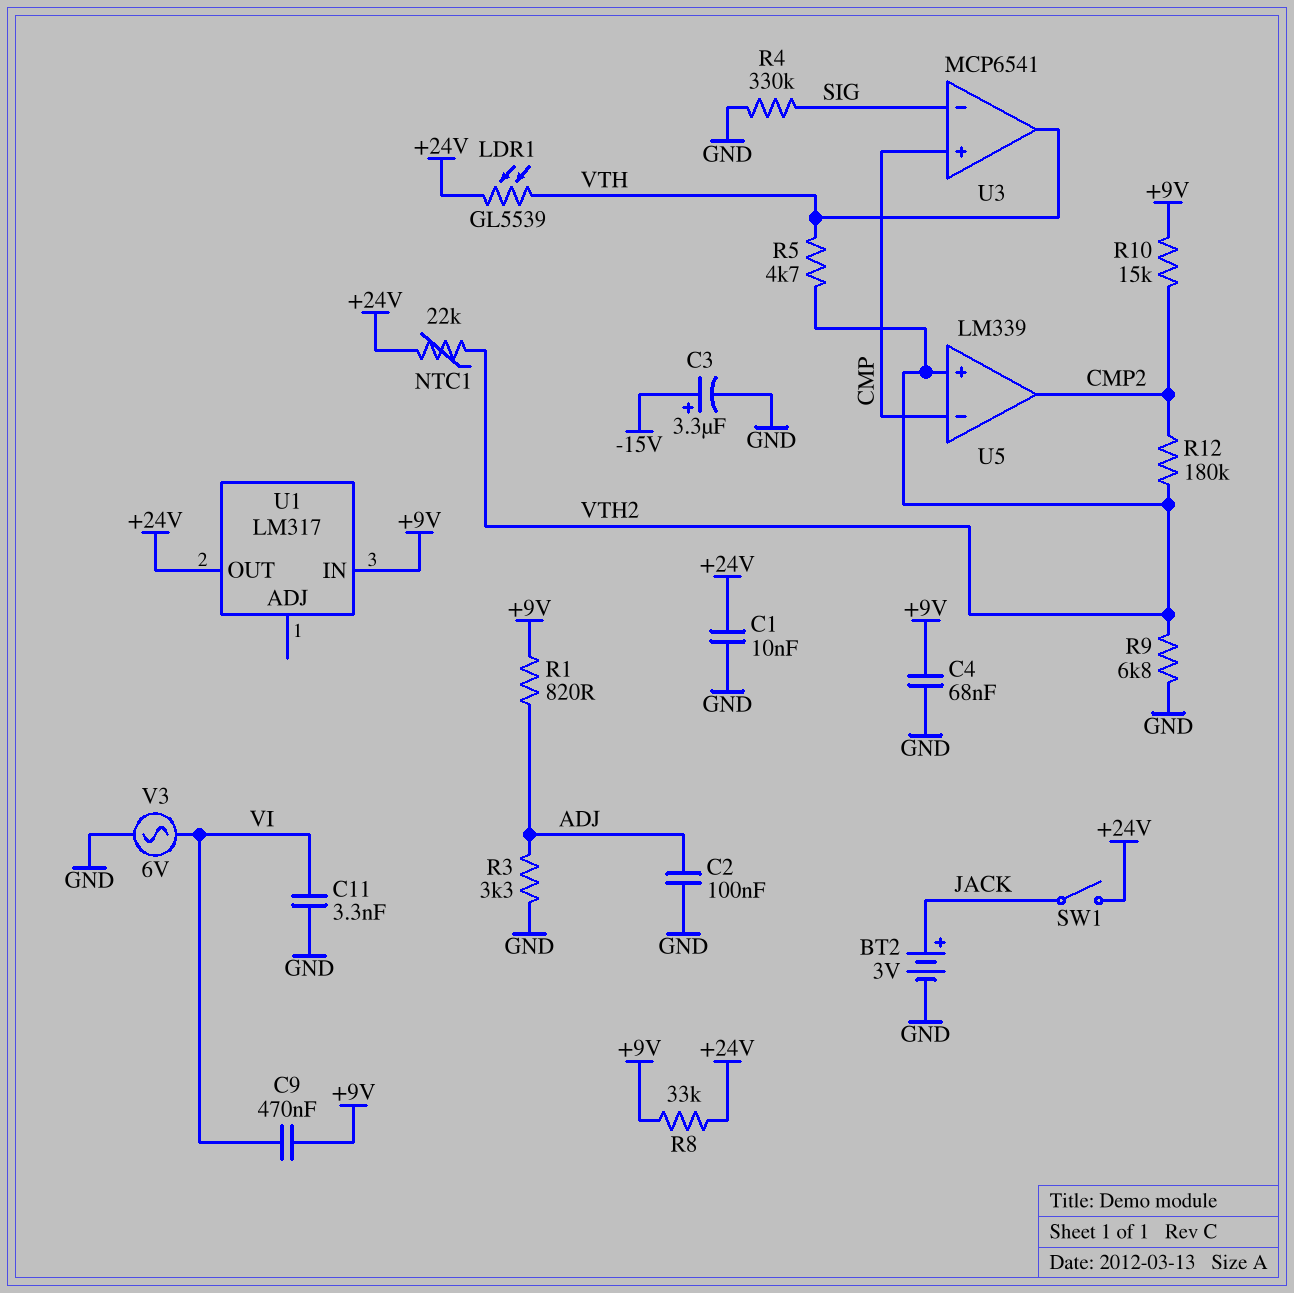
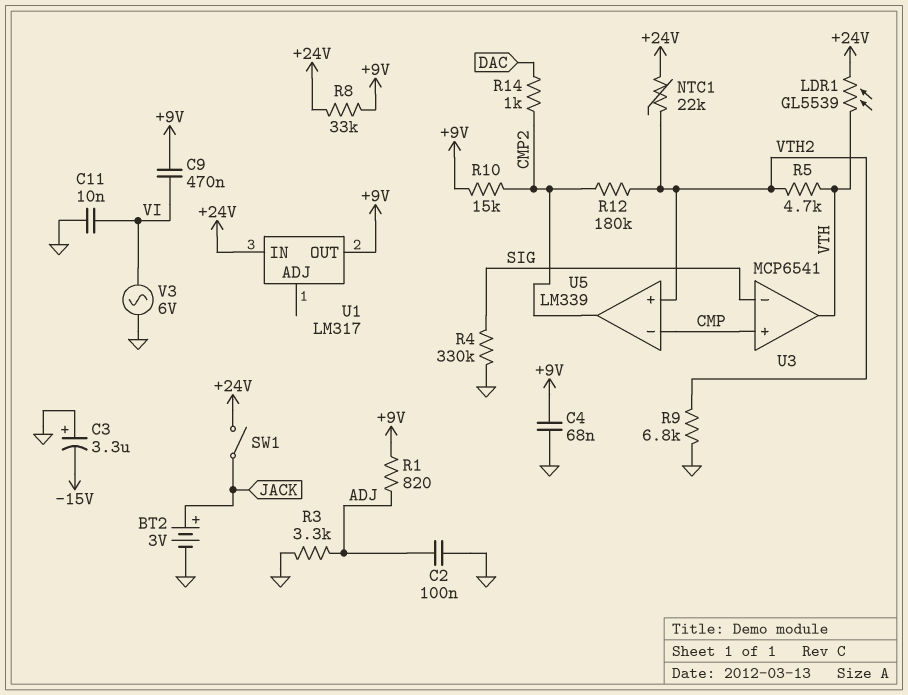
C1: 10nF (+24V, GND) -> none
C3: 3.3uF (plus -15V, minus GND) -> 3.3uF (plus GND, minus -15V)
C11: 3.3nF (GND, VI) -> 10nF (GND, VI)
R14: none -> 1k (CMP2, DAC)
U1 pin IN: +9V -> +24V
U1 pin OUT: +24V -> +9V

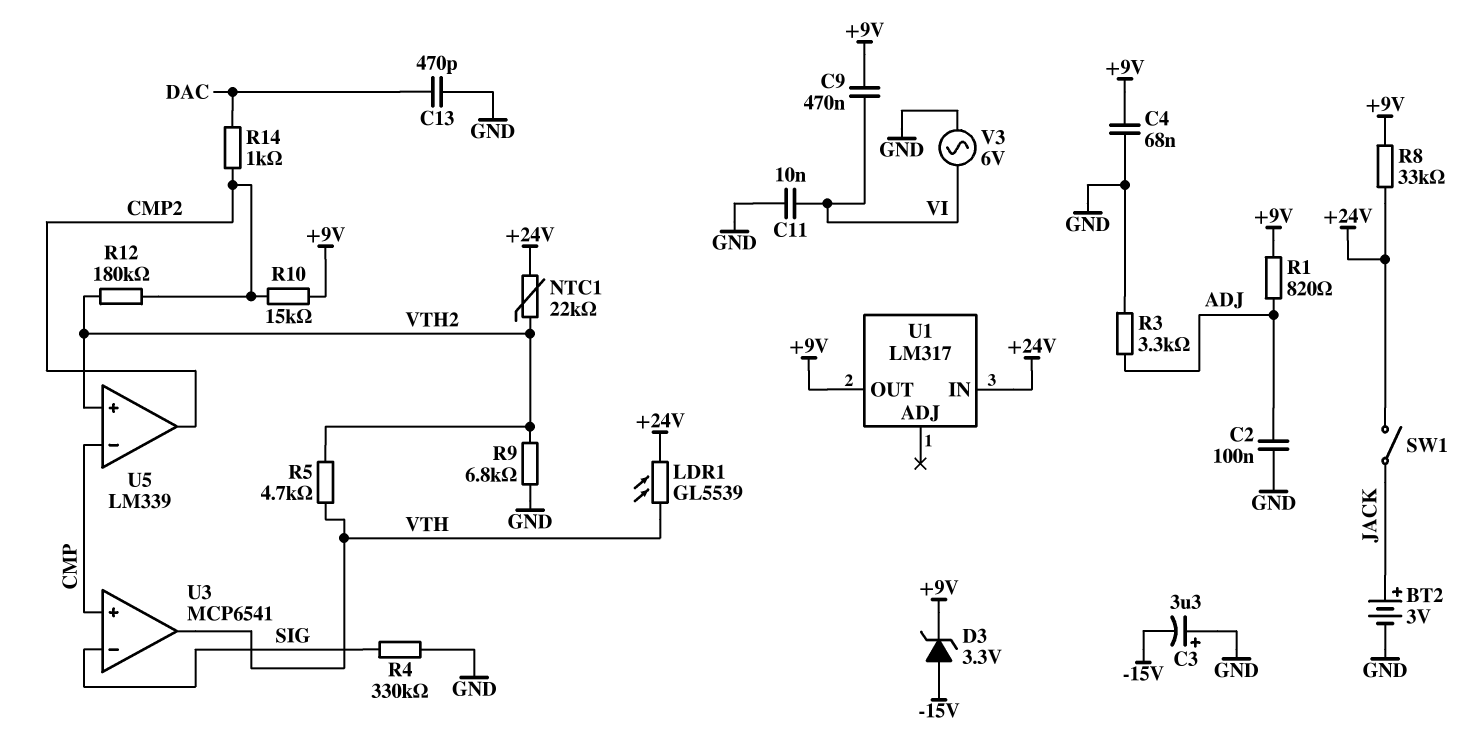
C13: none -> 470pF (DAC, GND)
D3: none -> zener 3.3V (A -15V, K +9V)

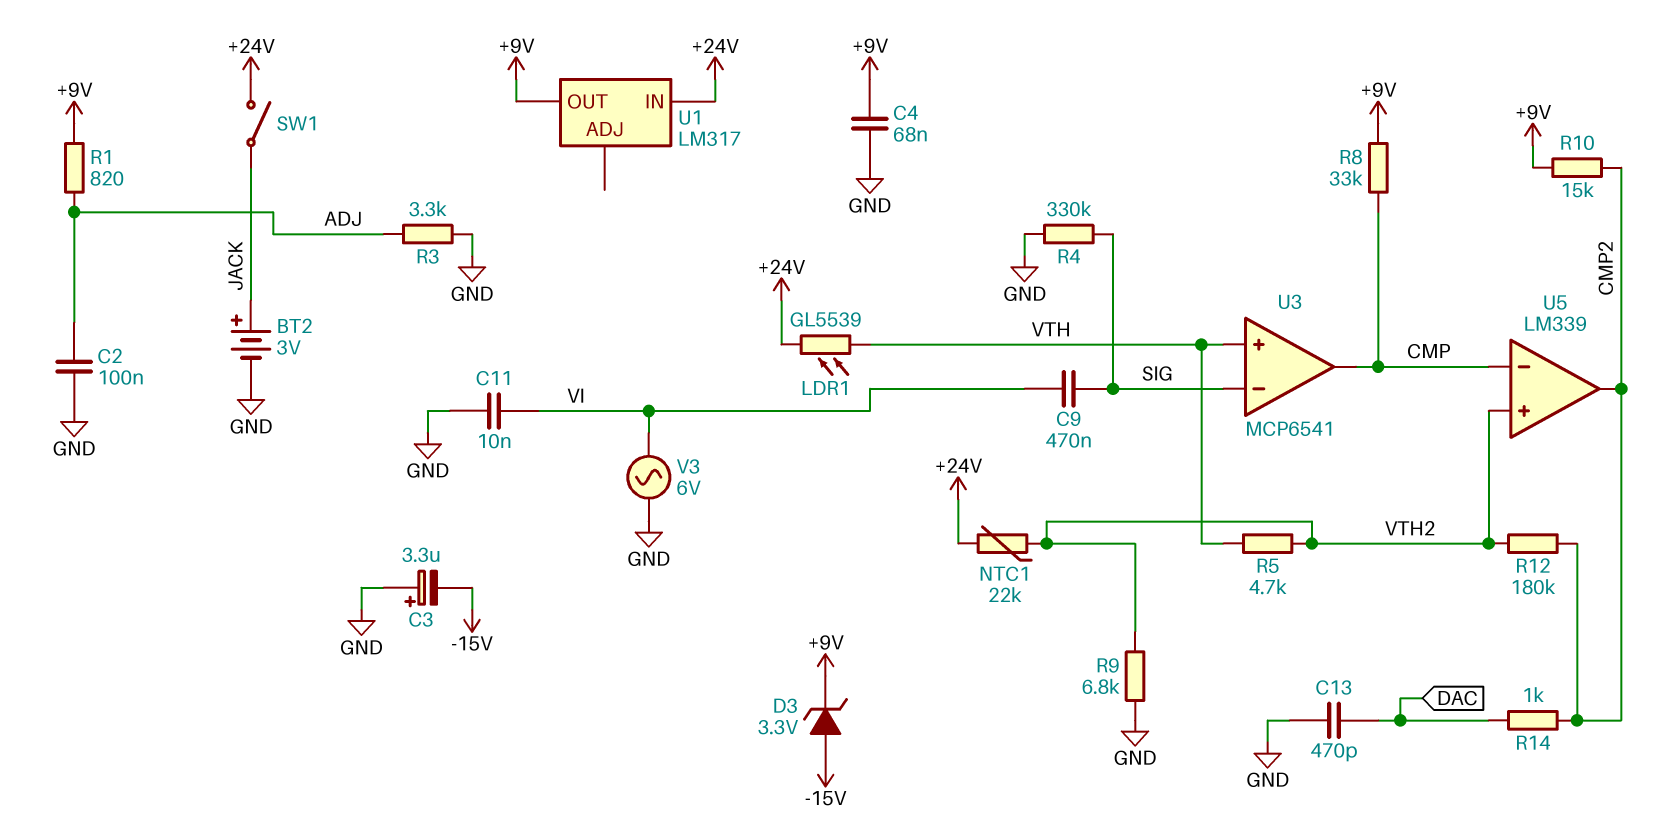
C9: 470nF (+9V, VI) -> 470nF (SIG, VI)
R8: 33k (+9V, +24V) -> 33k (+9V, CMP)
U3 pin in+: CMP -> VTH
U3 pin out: VTH -> CMP

